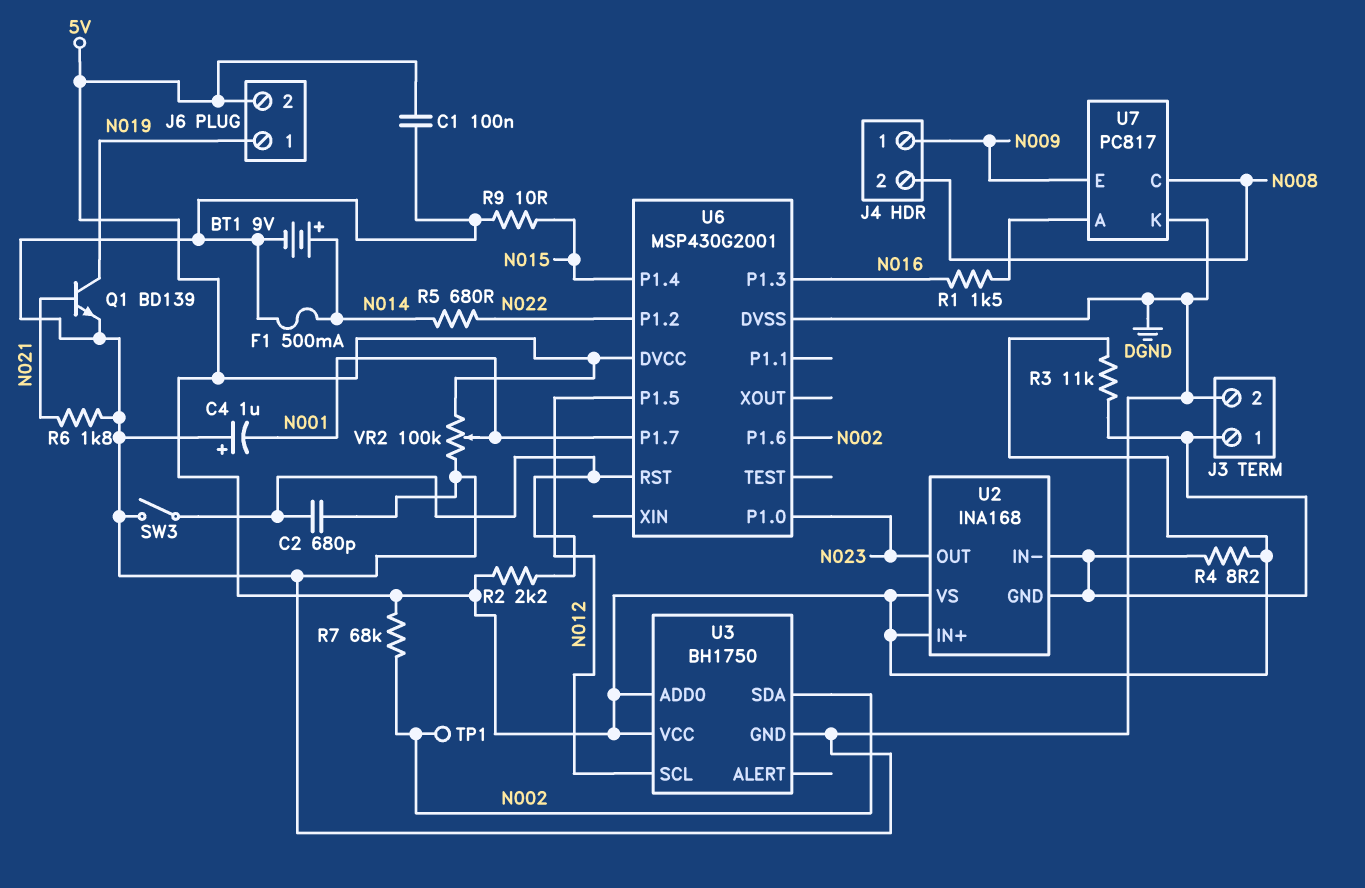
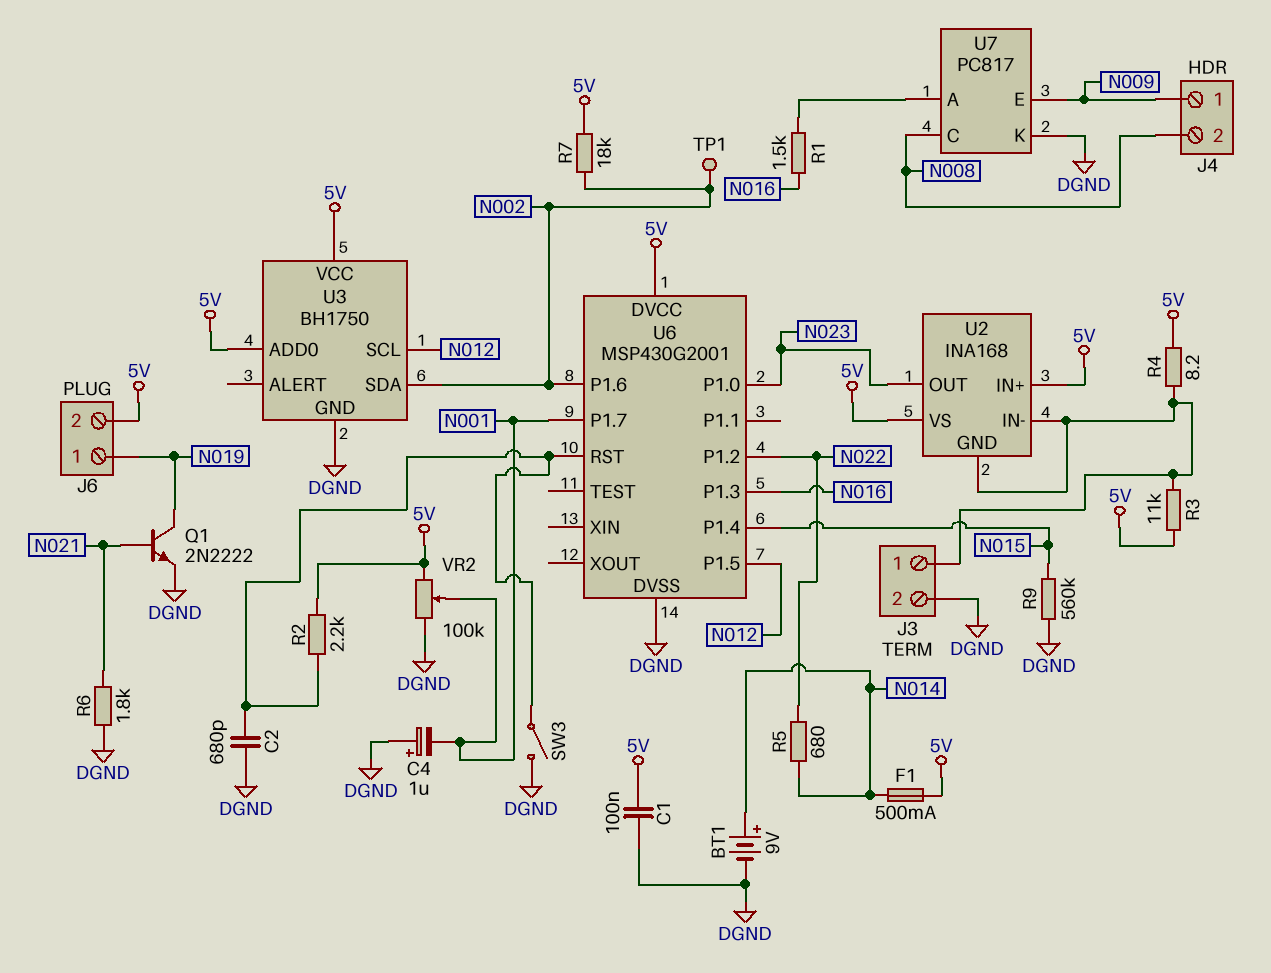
F1: 500mA (DGND, N014) -> 500mA (5V, N014)
Q1: NPN BD139 (B N021, C N019, E DGND) -> NPN 2N2222 (B N021, C N019, E DGND)
R7: 68k (5V, N002) -> 18k (5V, N002)
R9: 10 (DGND, N015) -> 560k (DGND, N015)

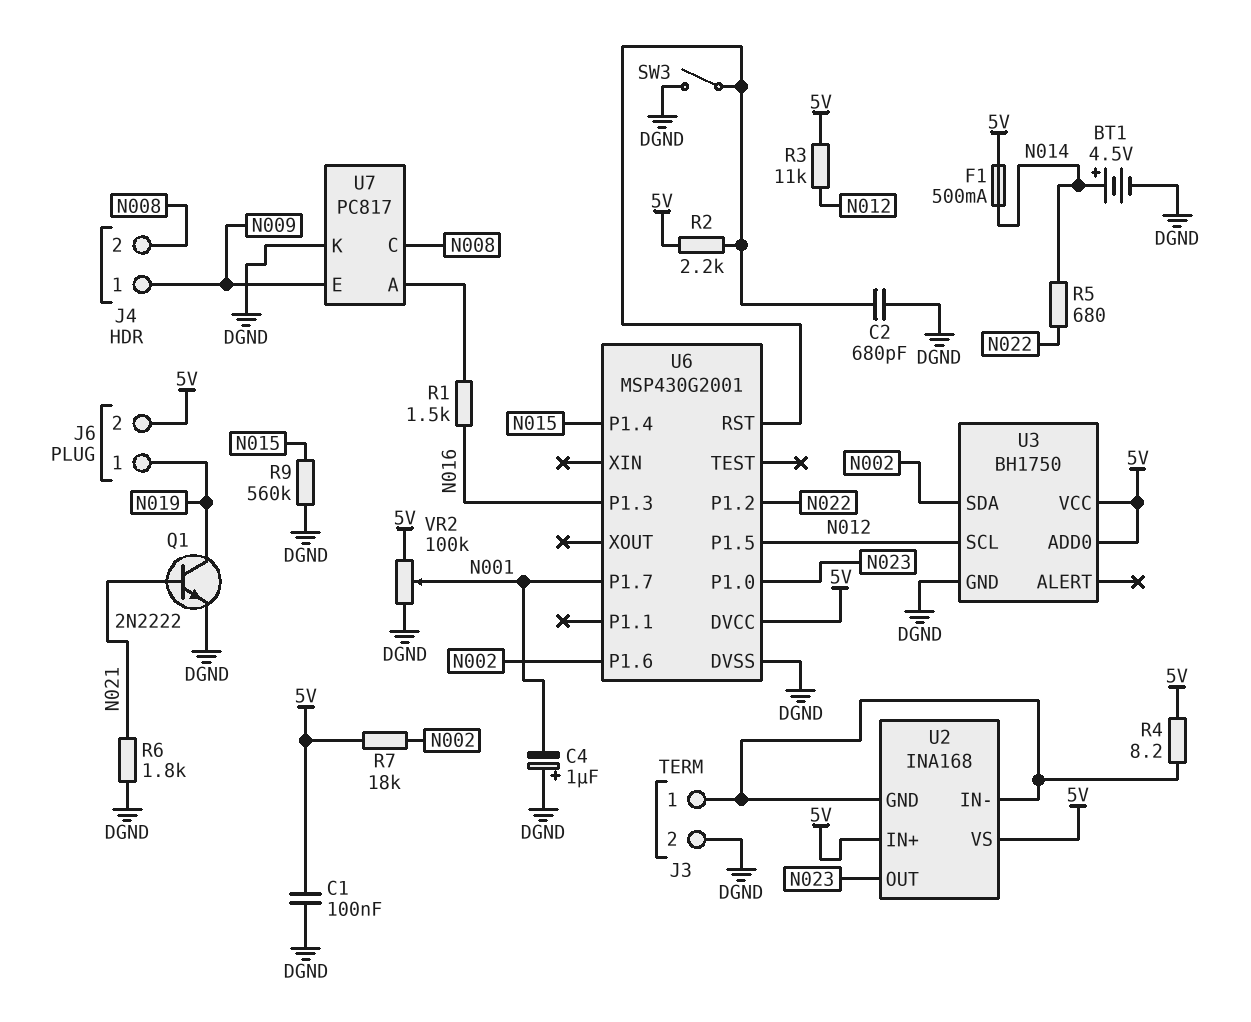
BT1: 9V (plus N014, minus DGND) -> 4.5V (plus N014, minus DGND)
R3: 11k (5V, J3/1) -> 11k (5V, N012)
TP1: test point (N002) -> none

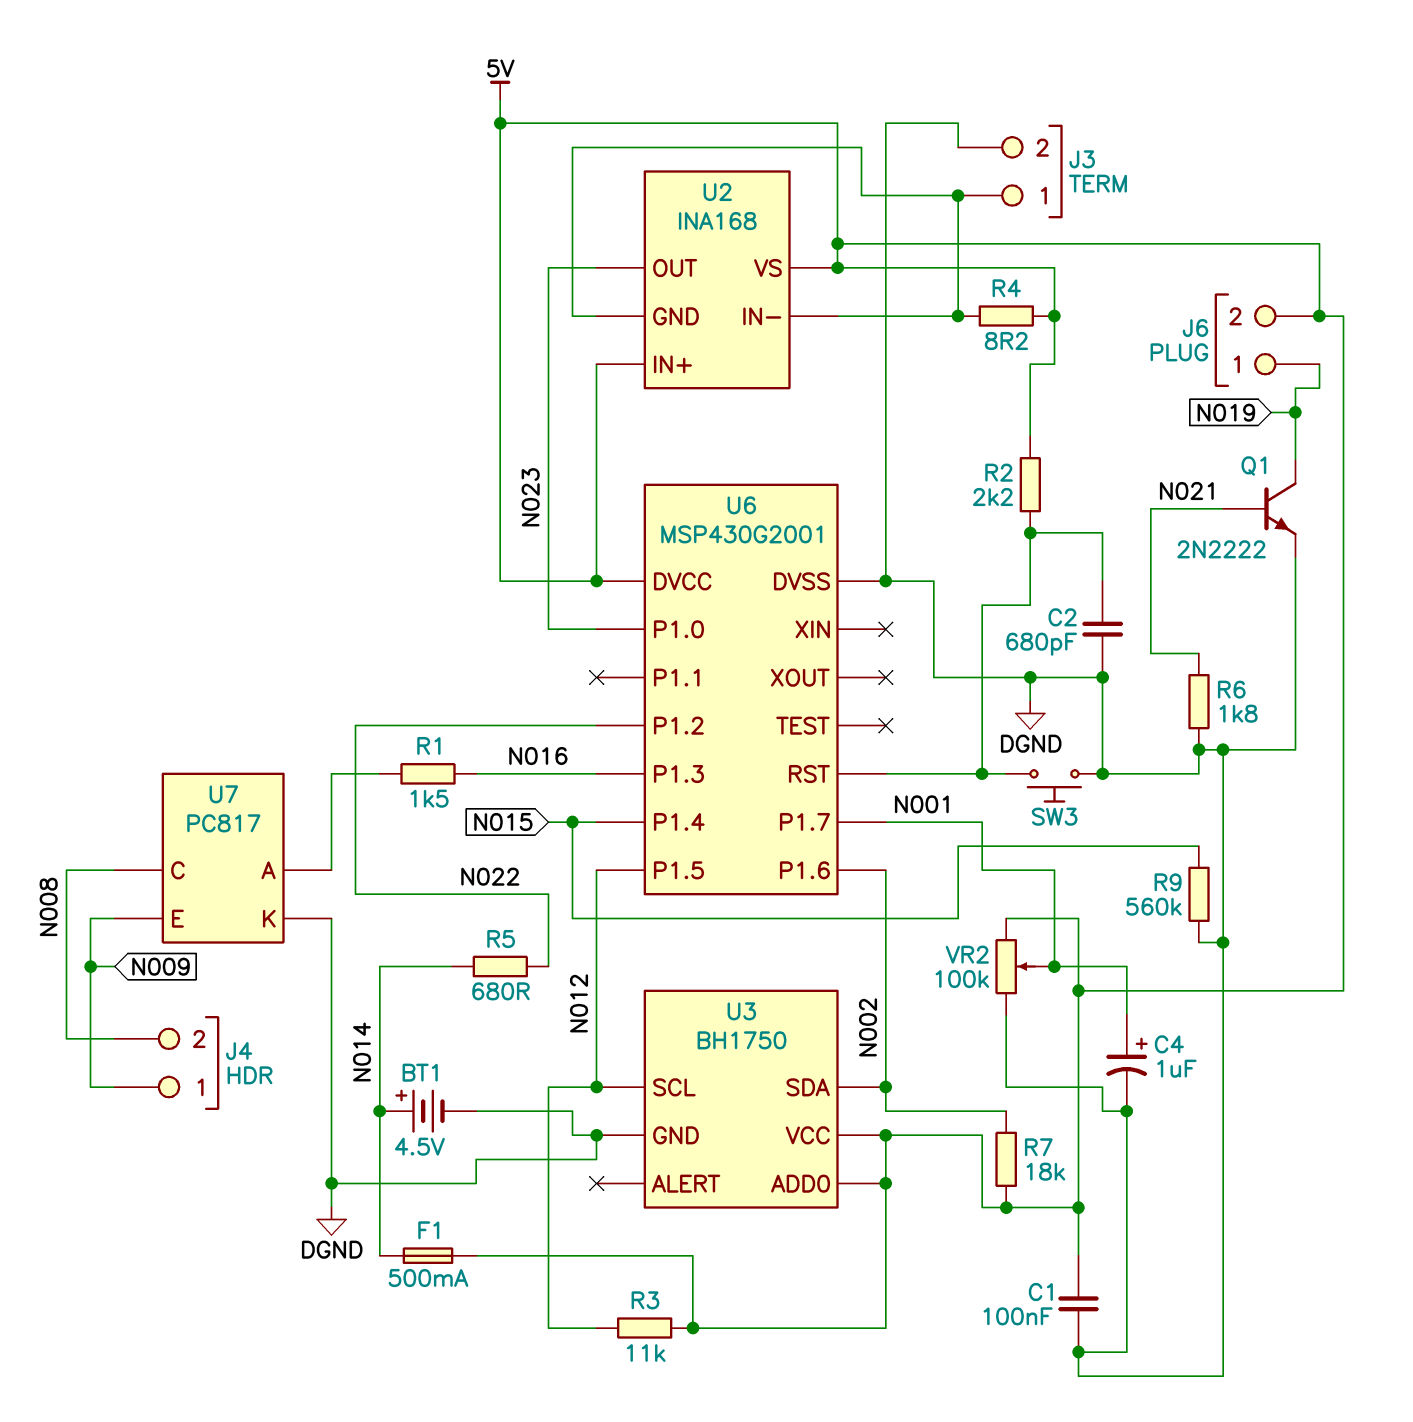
C4: 1uF (plus DGND, minus N001) -> 1uF (plus N001, minus DGND)
SW3: switch (DGND, U6/RST) -> button (DGND, U6/RST)

